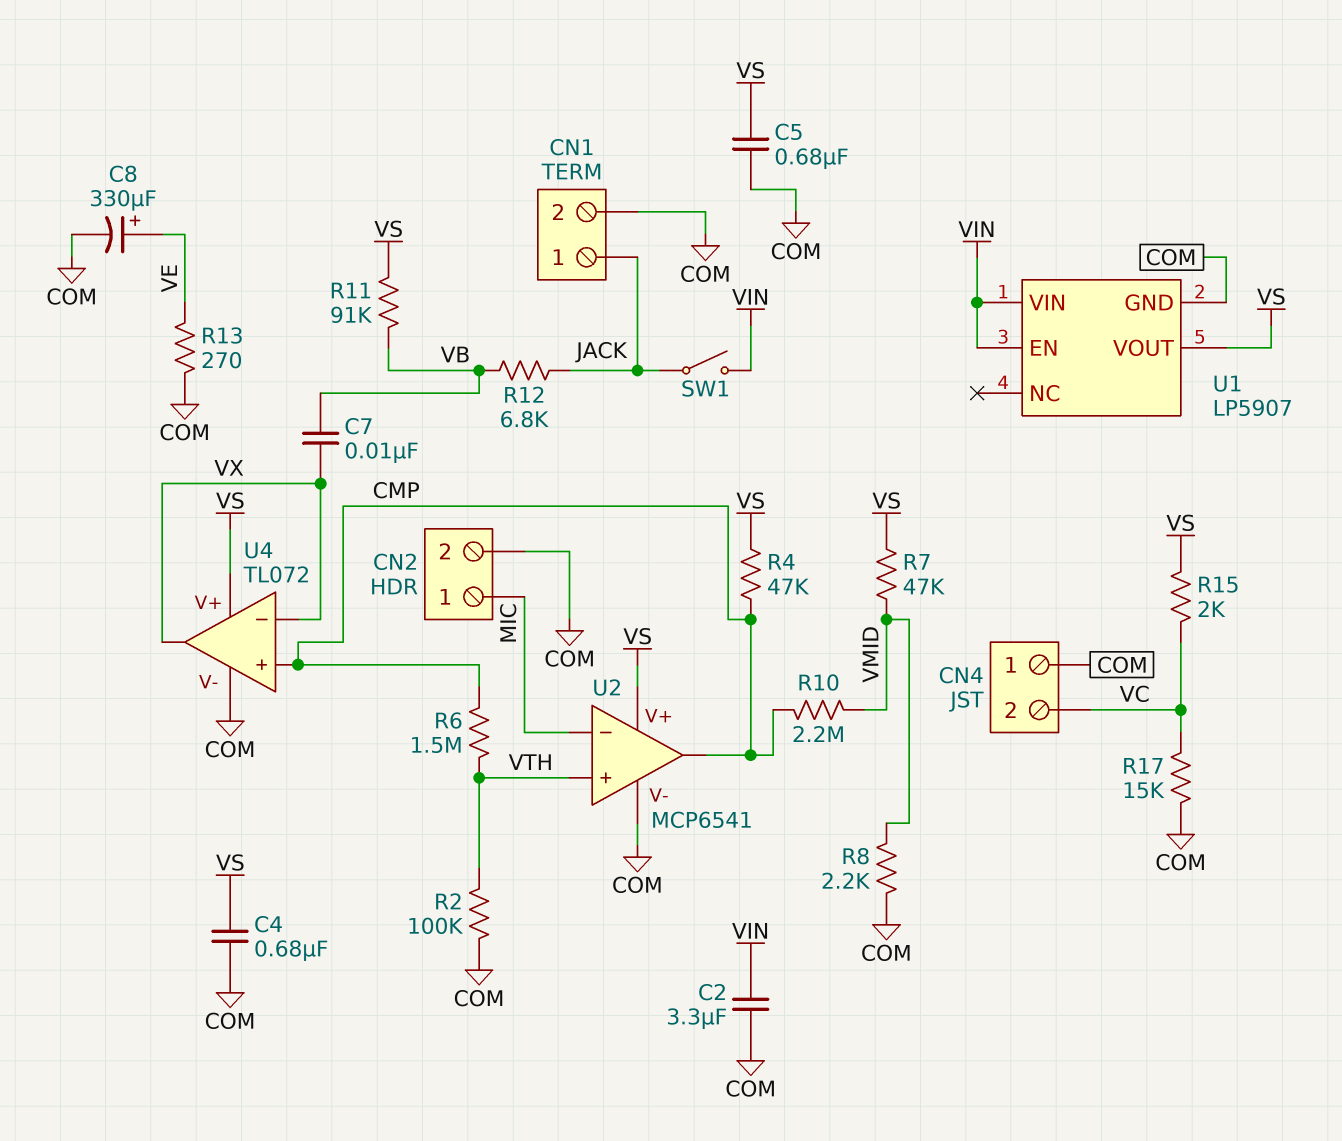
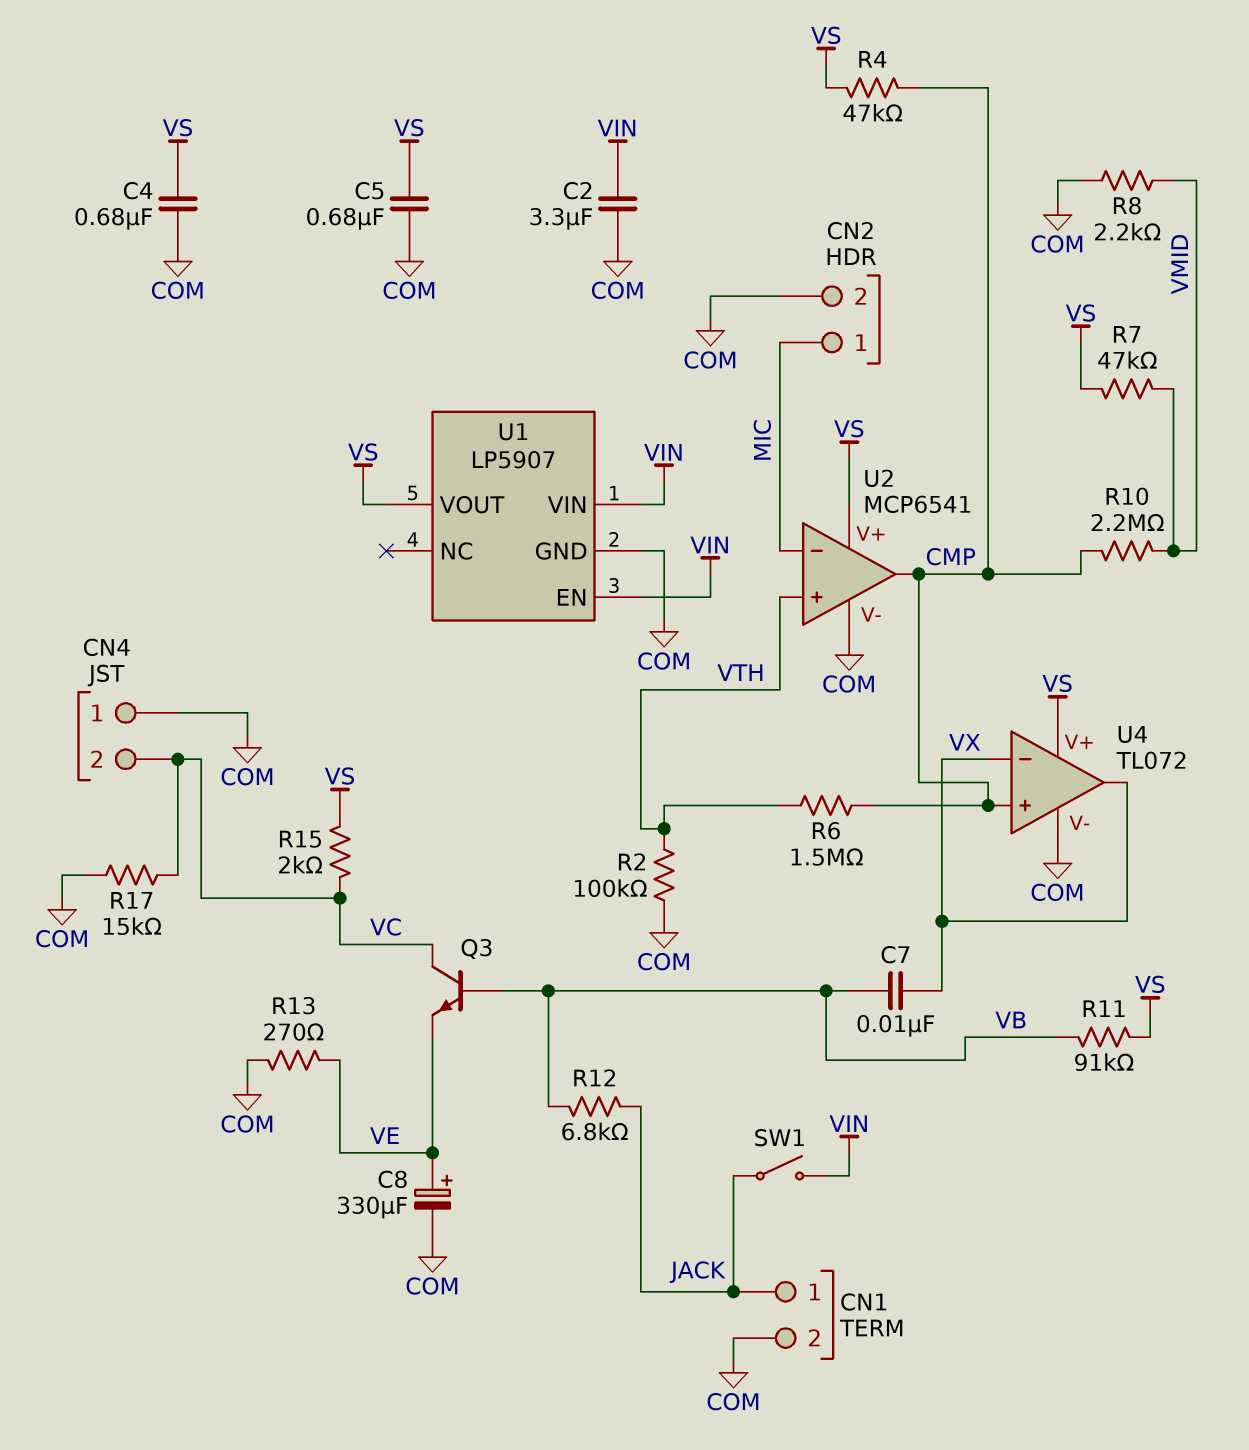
Q3: none -> NPN (B VB, C VC, E VE)

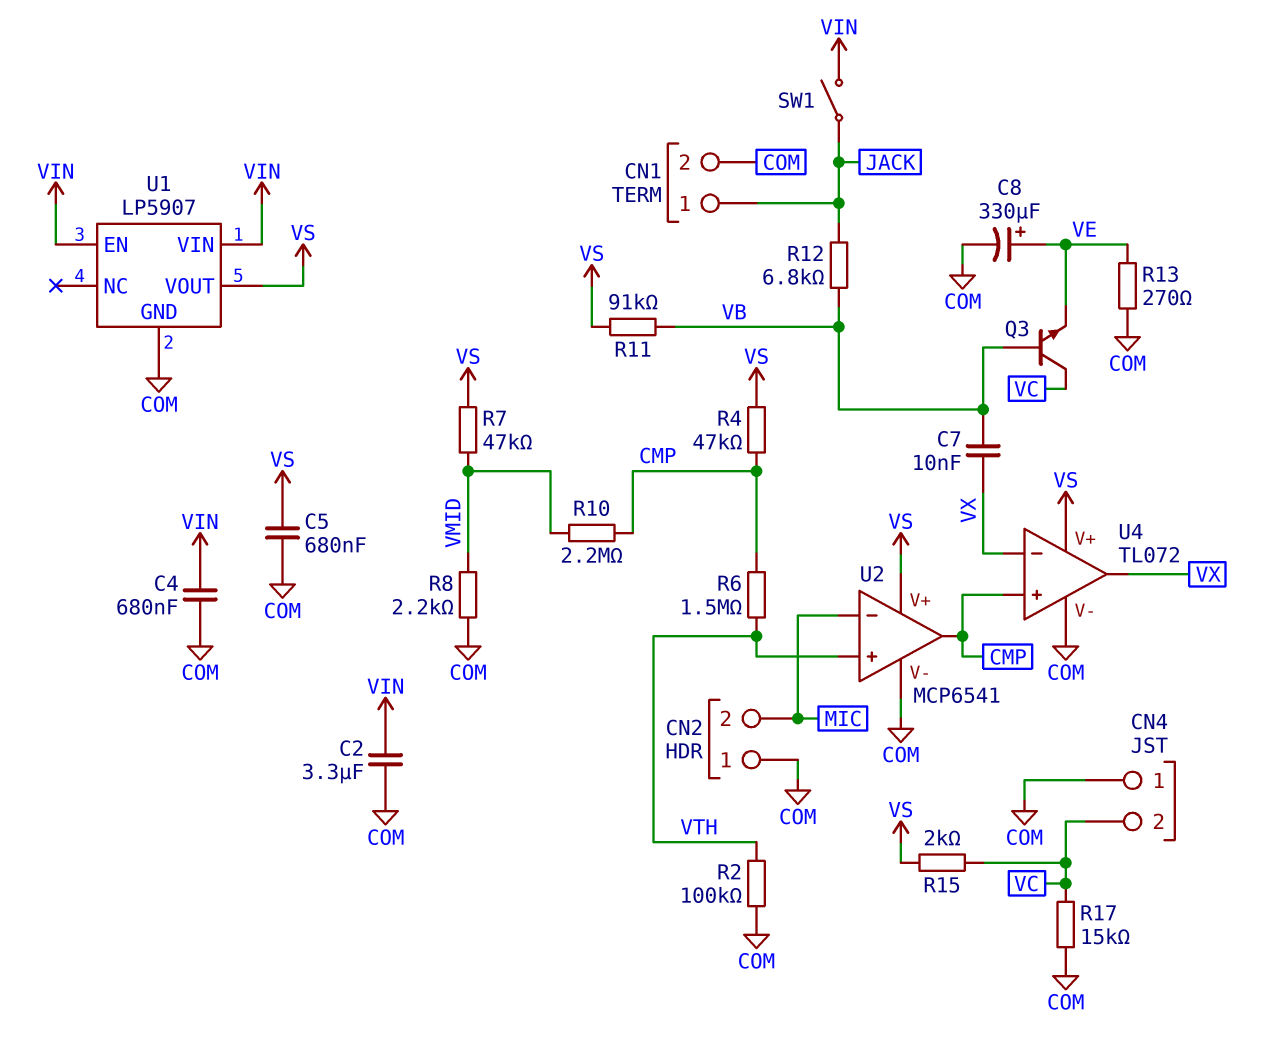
C4: 680nF (COM, VS) -> 680nF (COM, VIN)
CN2 pin 1: MIC -> COM
CN2 pin 2: COM -> MIC

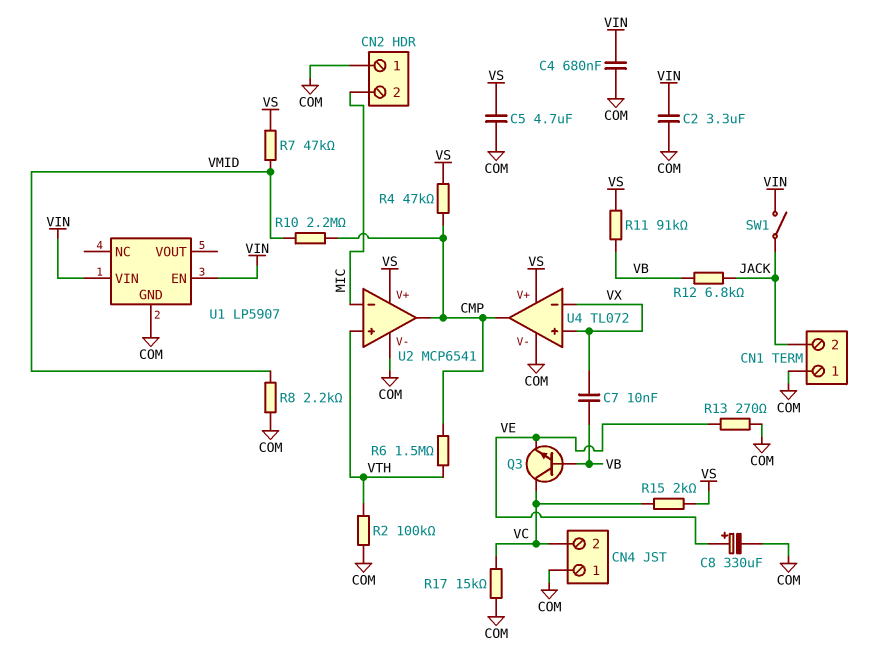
C5: 680nF (COM, VS) -> 4.7uF (COM, VS)
CN1 pin 1: JACK -> COM
CN1 pin 2: COM -> JACK
U1 pin VOUT: VS -> none
U4 pin in+: CMP -> VX
U4 pin out: VX -> CMP

